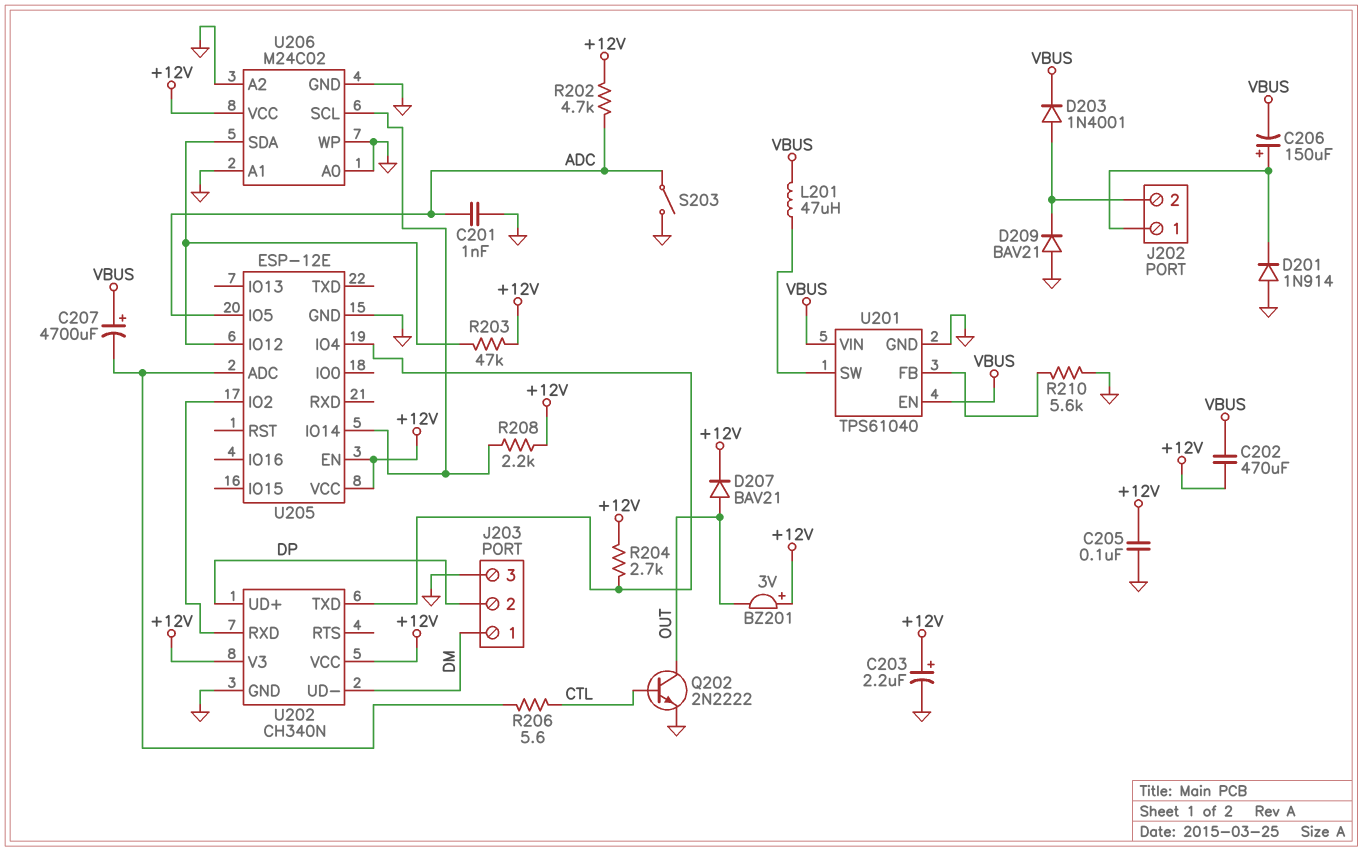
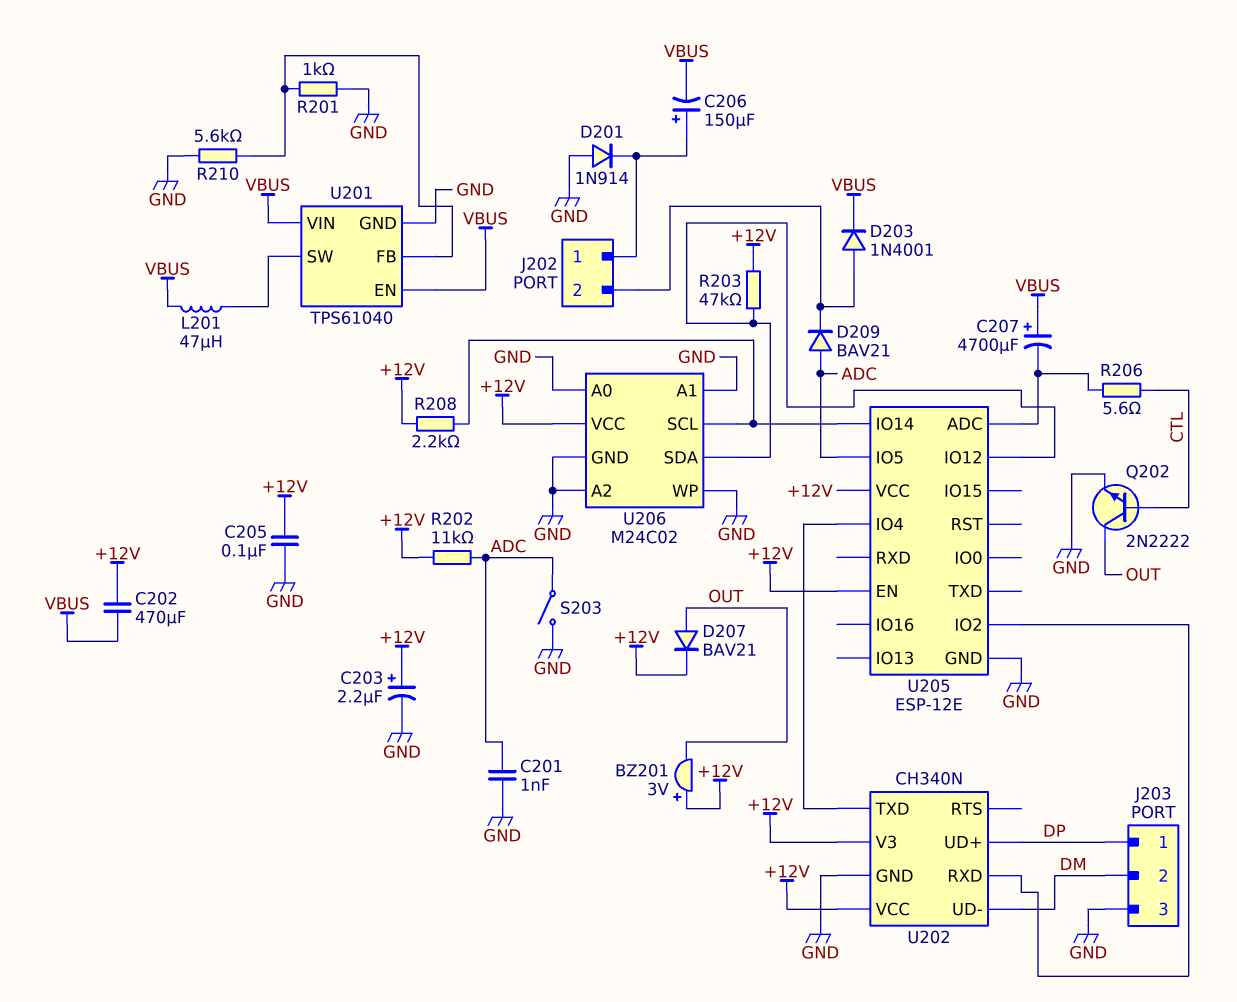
D209: diode BAV21 (A GND, K J202/2) -> diode BAV21 (A ADC, K J202/2)
J203 pin 1: DM -> DP
J203 pin 2: DP -> DM
R201: none -> 1k (GND, U201/FB)
R202: 4.7k (+12V, ADC) -> 11k (+12V, ADC)
R204: 2.7k (+12V, U202/TXD) -> none

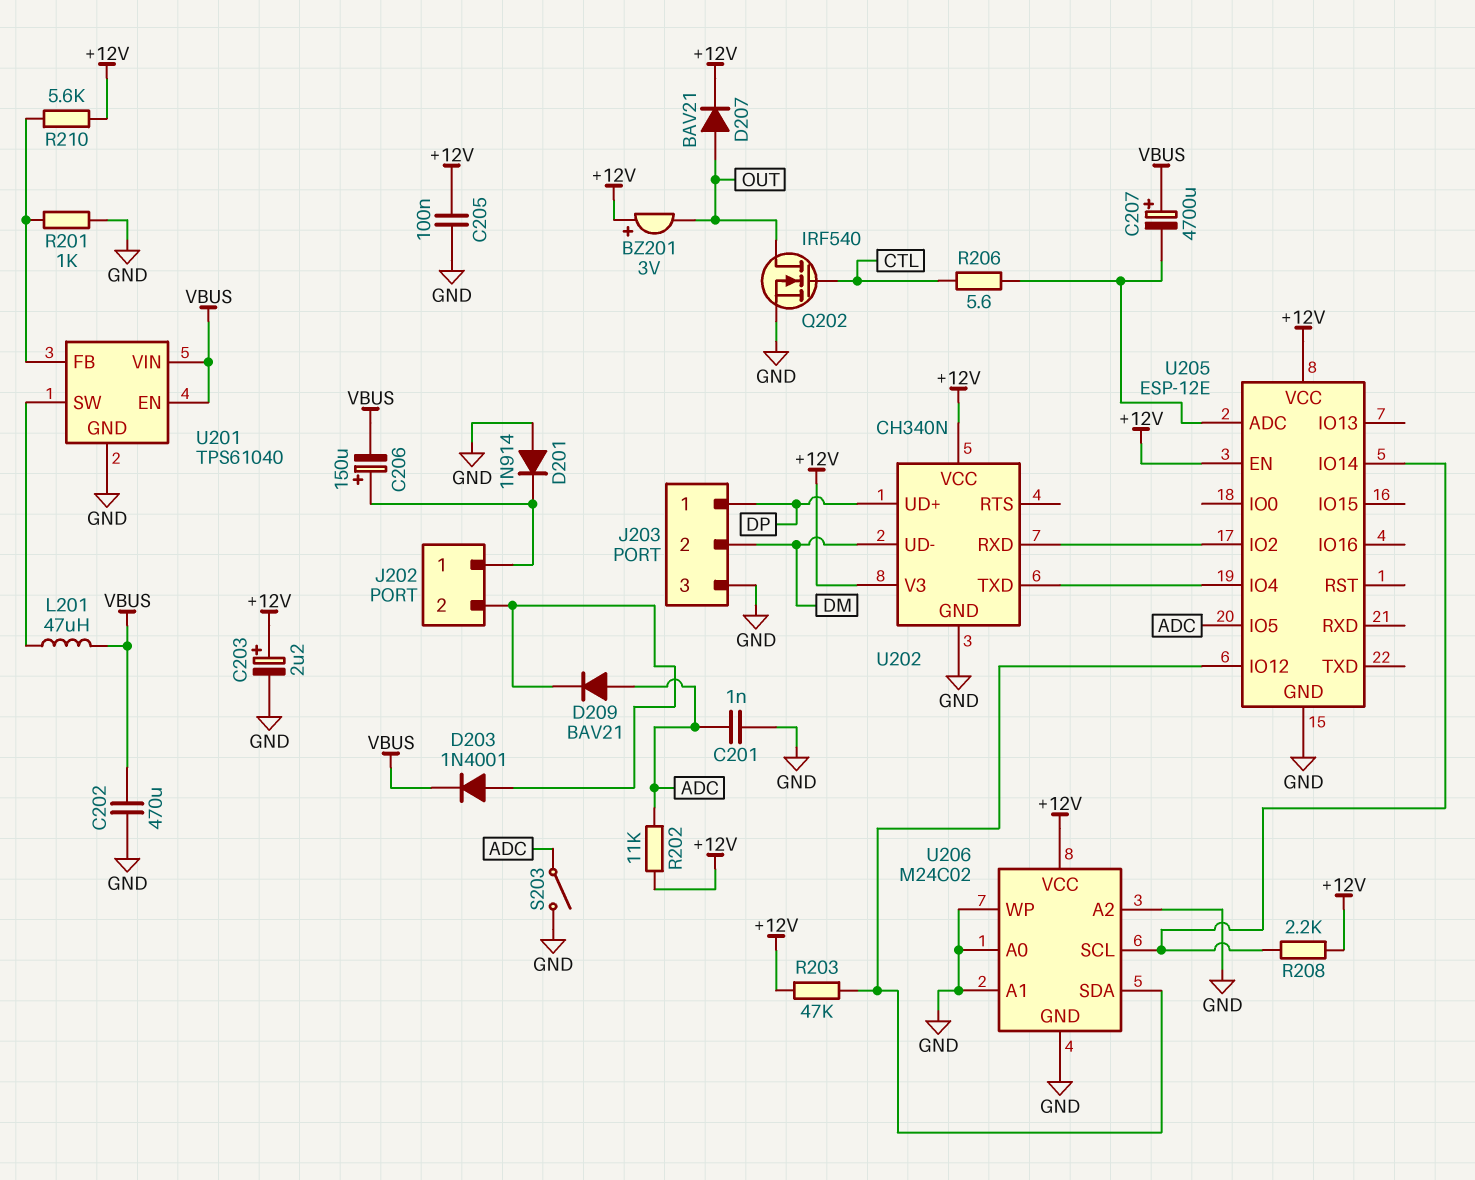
C202: 470uF (+12V, VBUS) -> 470uF (GND, VBUS)
Q202: NPN 2N2222 (B CTL, C OUT, E GND) -> NMOS IRF540 (G CTL, D OUT, S GND)
R210: 5.6k (GND, U201/FB) -> 5.6k (+12V, U201/FB)

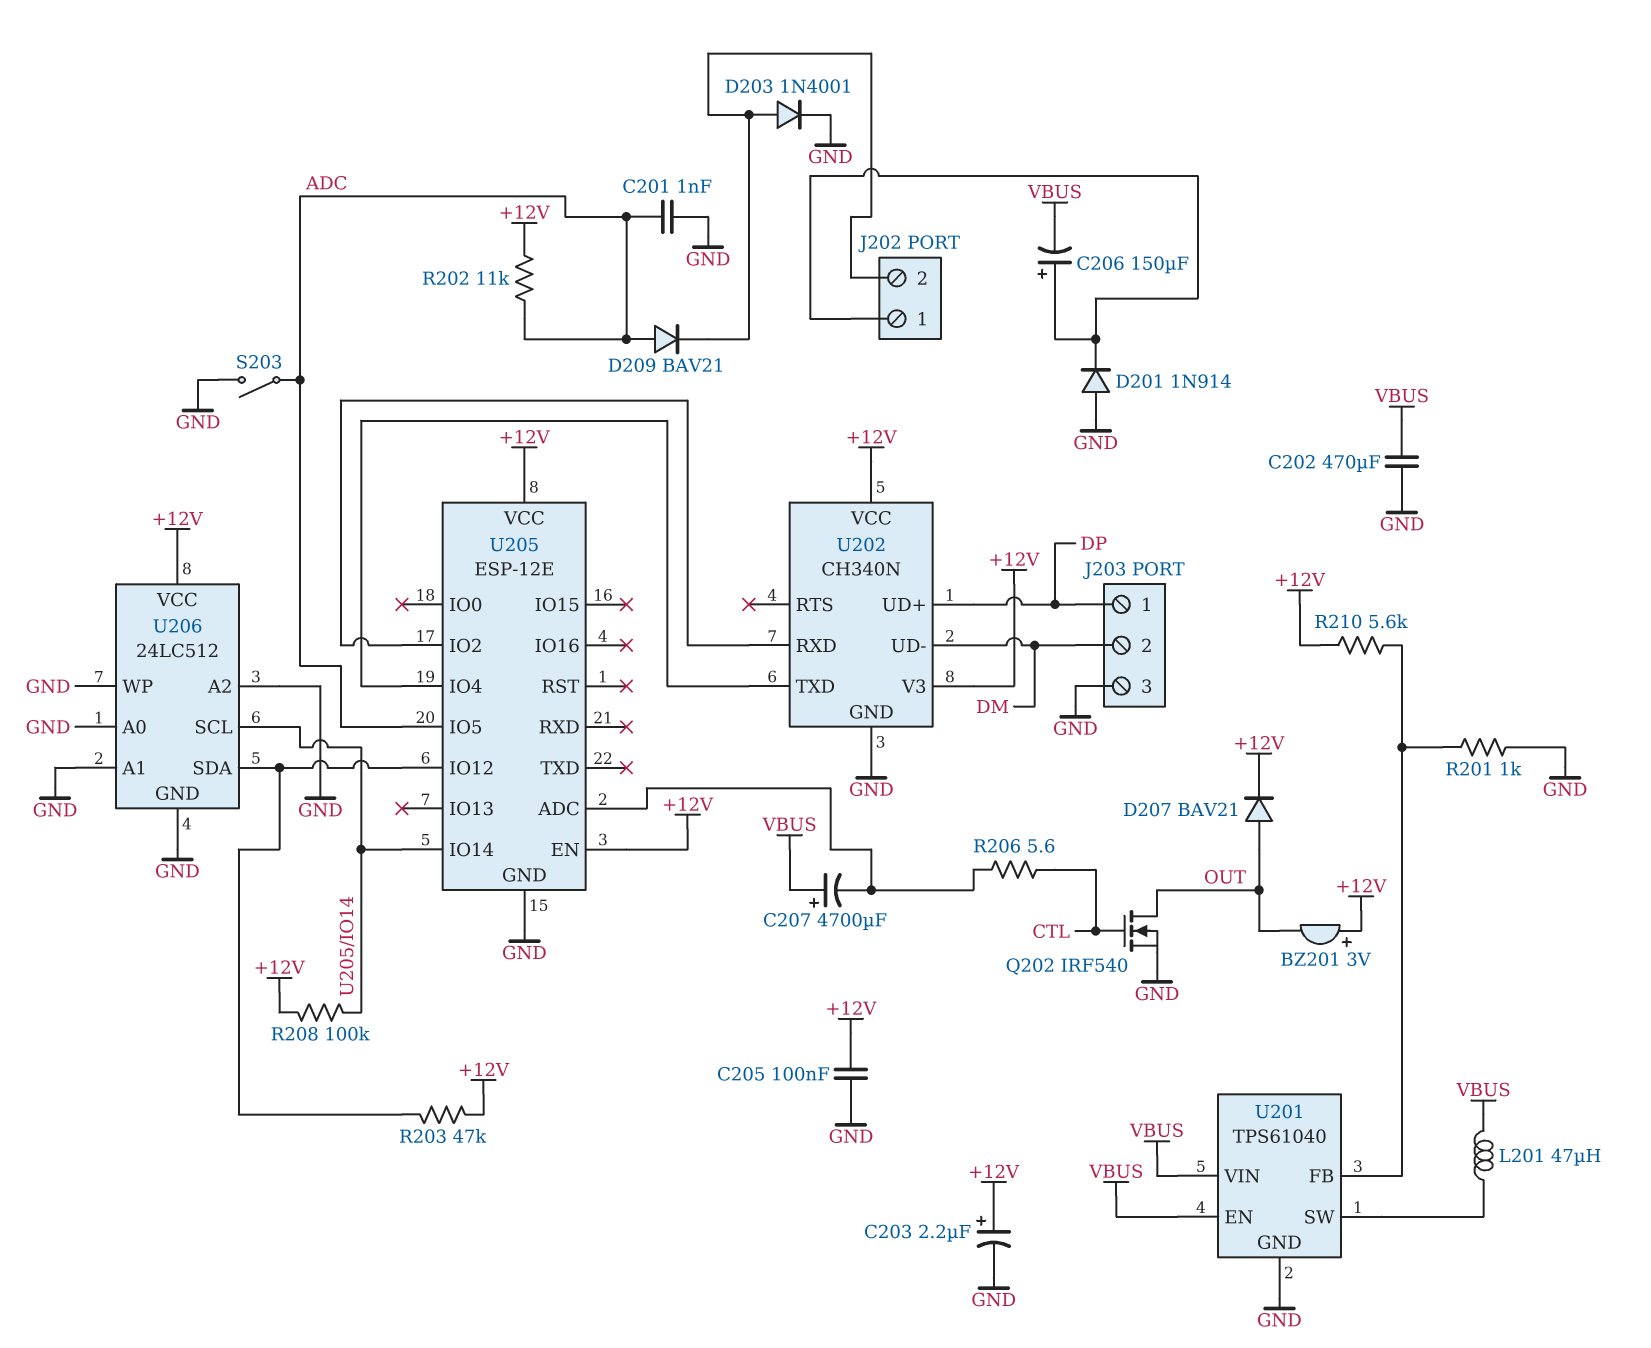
D203: diode 1N4001 (A J202/2, K VBUS) -> diode 1N4001 (A J202/2, K GND)
R208: 2.2k (+12V, U205/IO14) -> 100k (+12V, U205/IO14)
U206: M24C02 -> 24LC512

